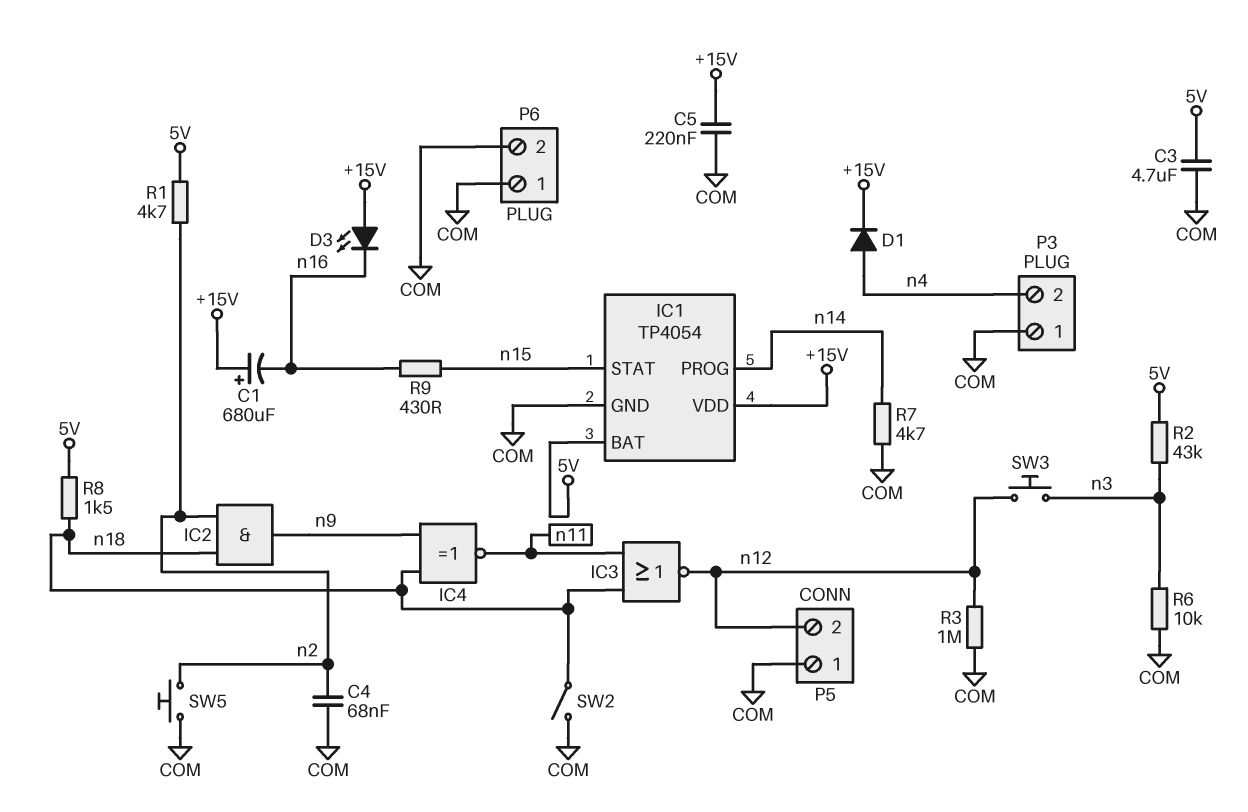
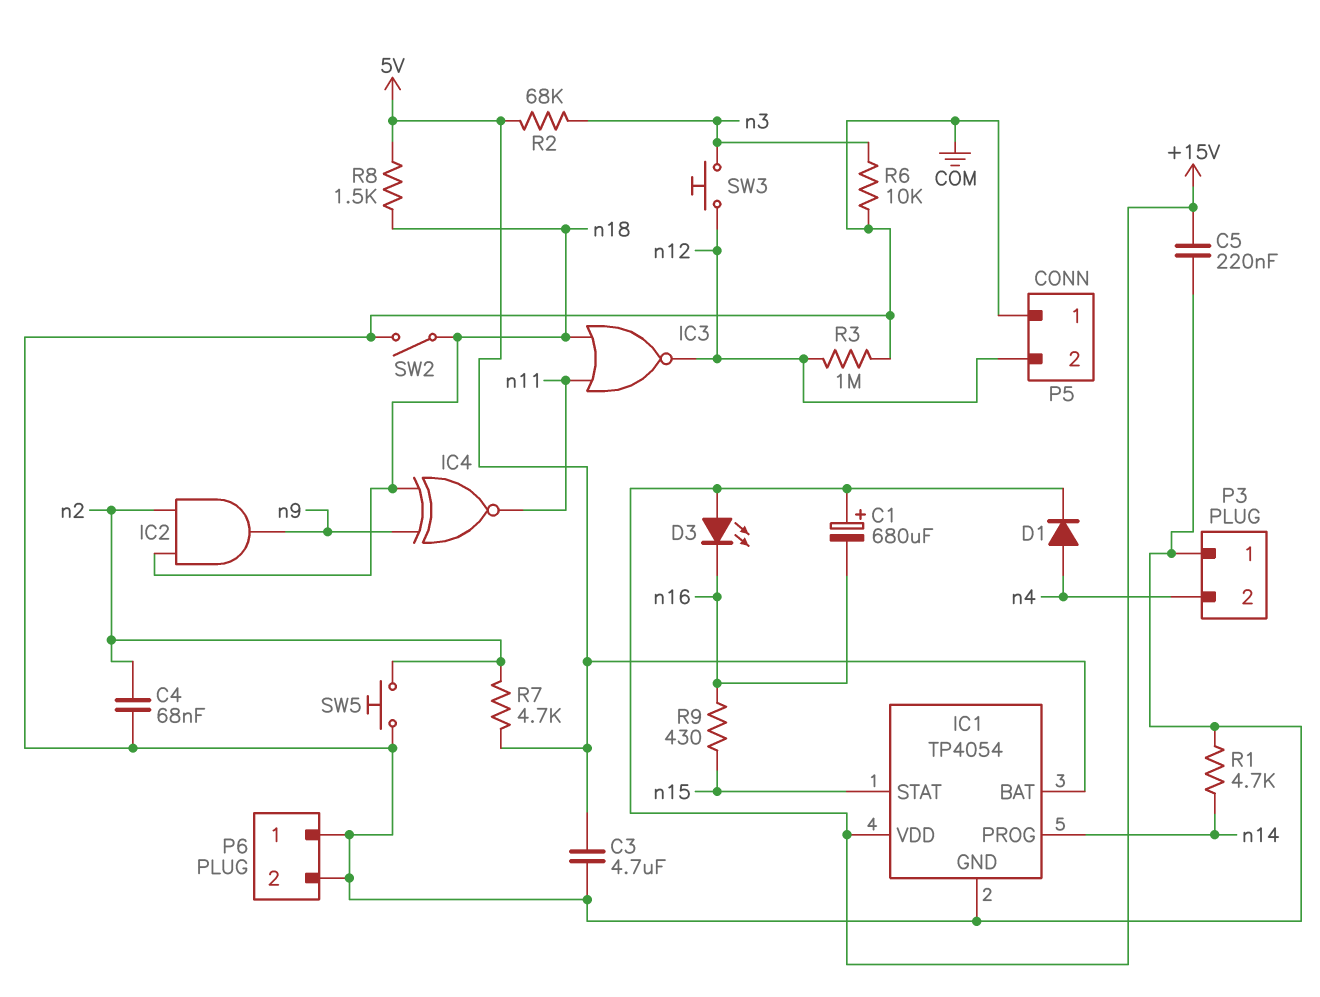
R1: 4.7k (5V, n2) -> 4.7k (COM, n14)
R2: 43k (5V, n3) -> 68k (5V, n3)
R7: 4.7k (COM, n14) -> 4.7k (5V, n2)

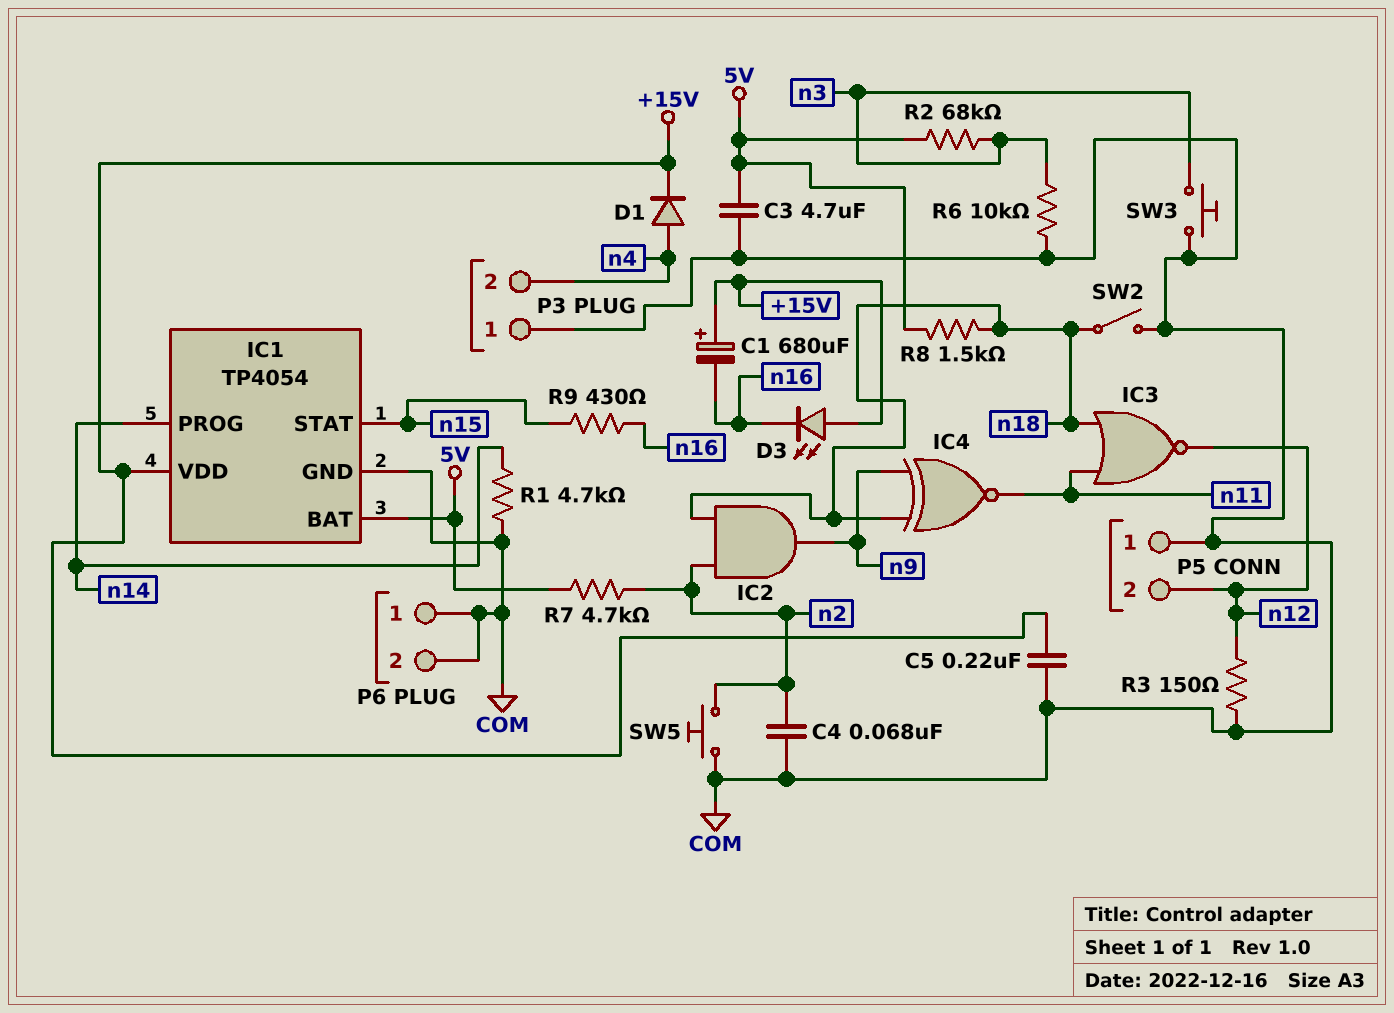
R3: 1M (COM, n12) -> 150 (COM, n12)
SW3: button (n3, n12) -> button (COM, n3)

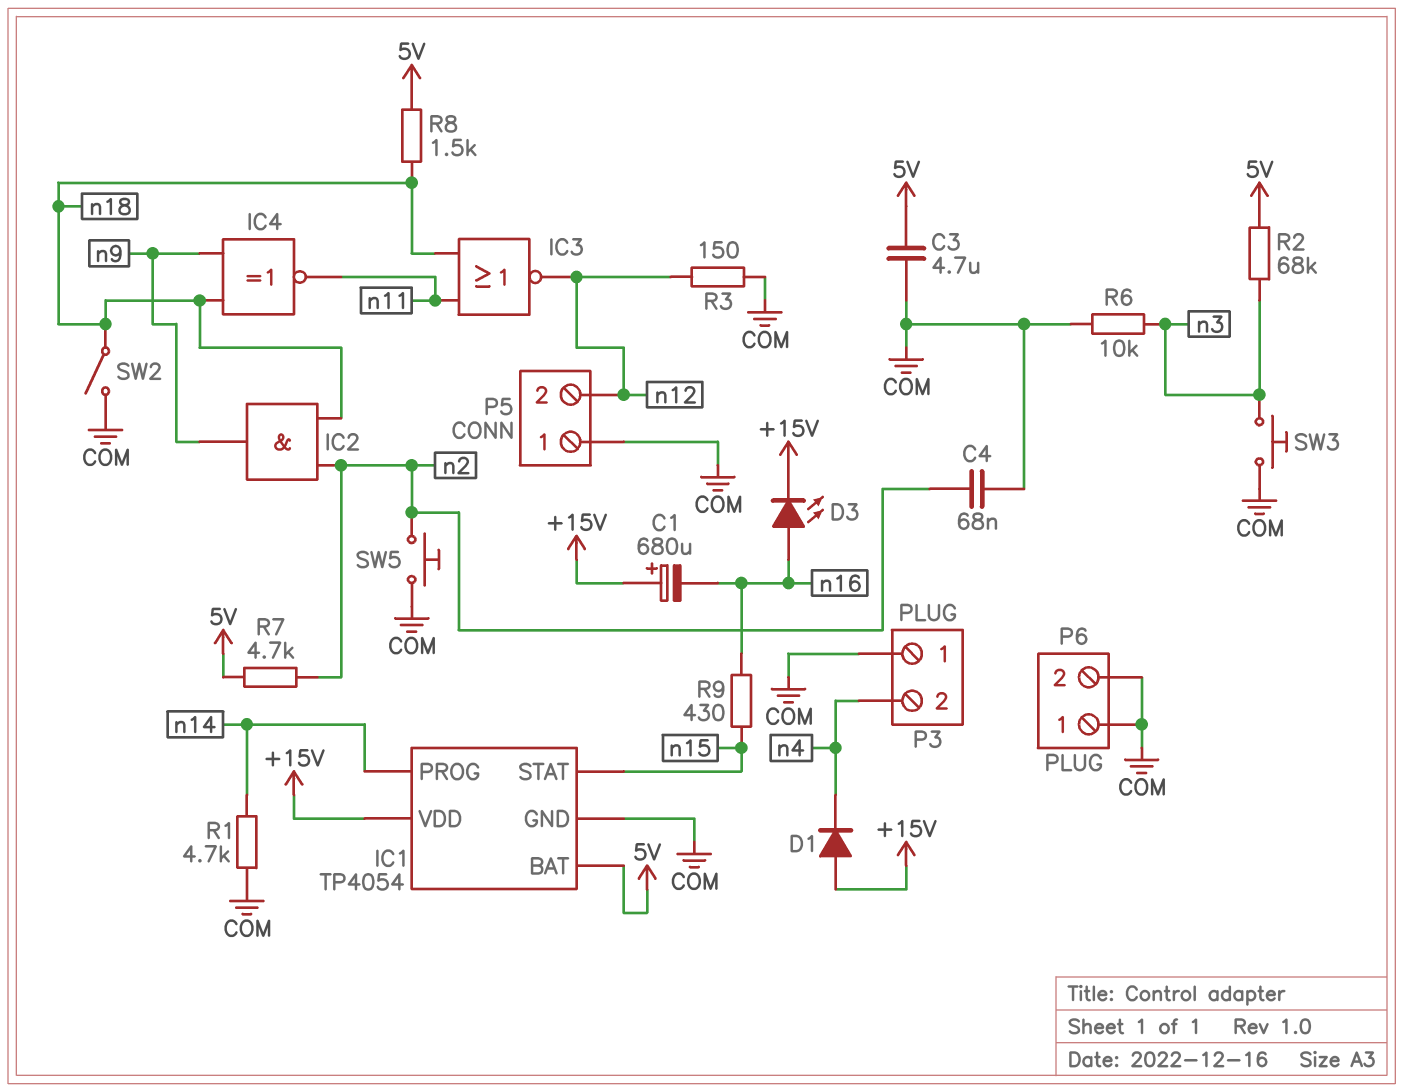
C5: 220nF (+15V, COM) -> none
D1: diode (A n4, K +15V) -> diode (A +15V, K n4)
D3: LED (A +15V, K n16) -> LED (A n16, K +15V)

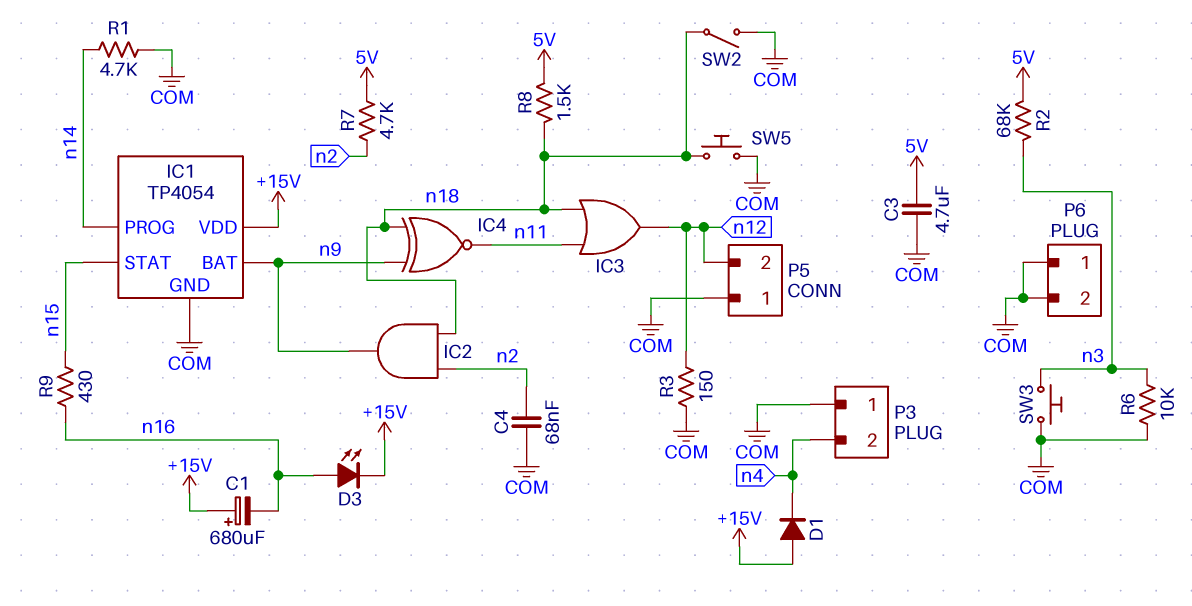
IC1 pin BAT: 5V -> n9
IC3: NOR (in n11, in n18, out n12) -> OR (in n11, in n18, out n12)
SW5: button (COM, n2) -> button (COM, n18)

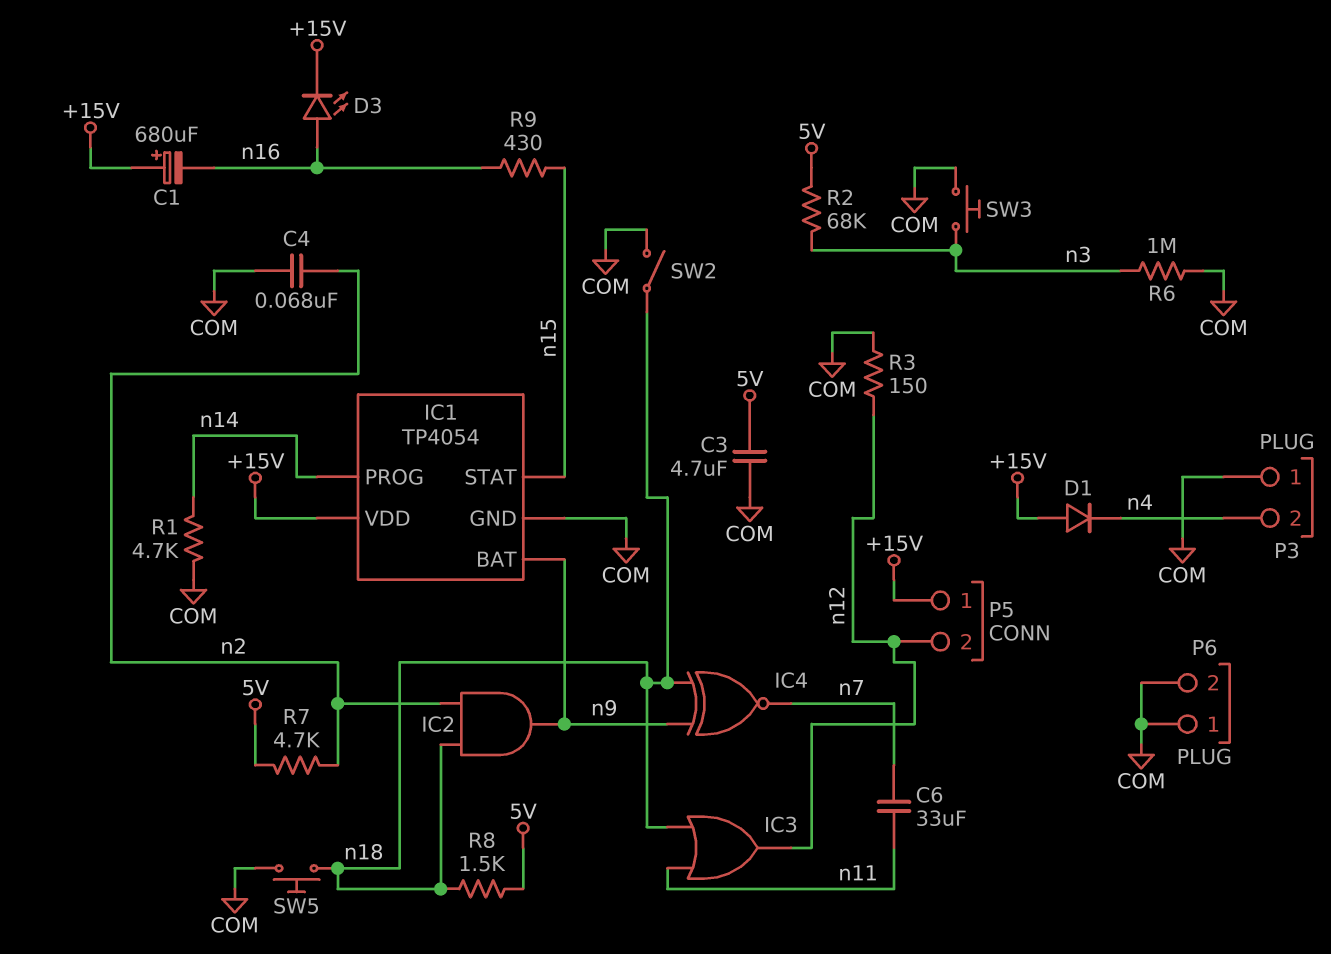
C6: none -> 33uF (n7, n11)
IC4: XNOR (in n9, in n18, out n11) -> XNOR (in n9, in n18, out n7)
P5 pin 1: COM -> +15V
R6: 10k (COM, n3) -> 1M (COM, n3)

